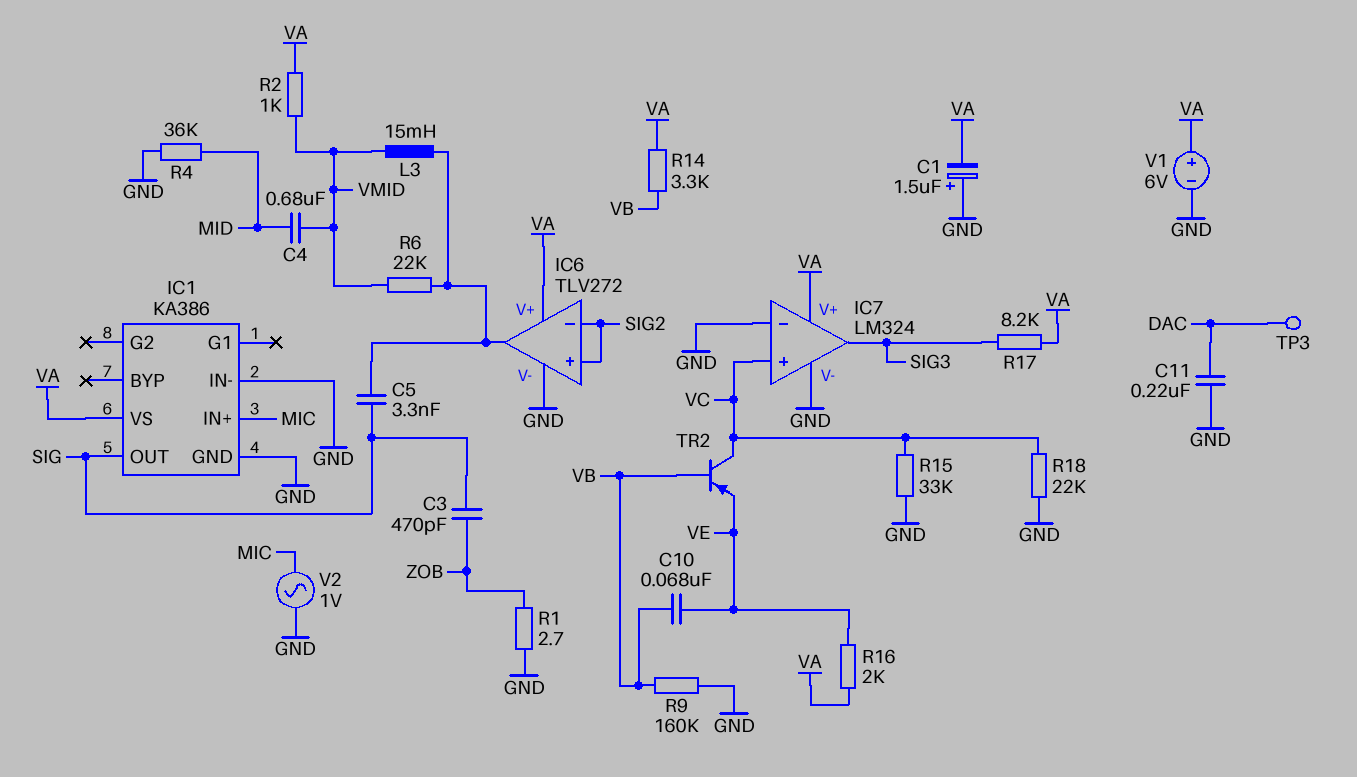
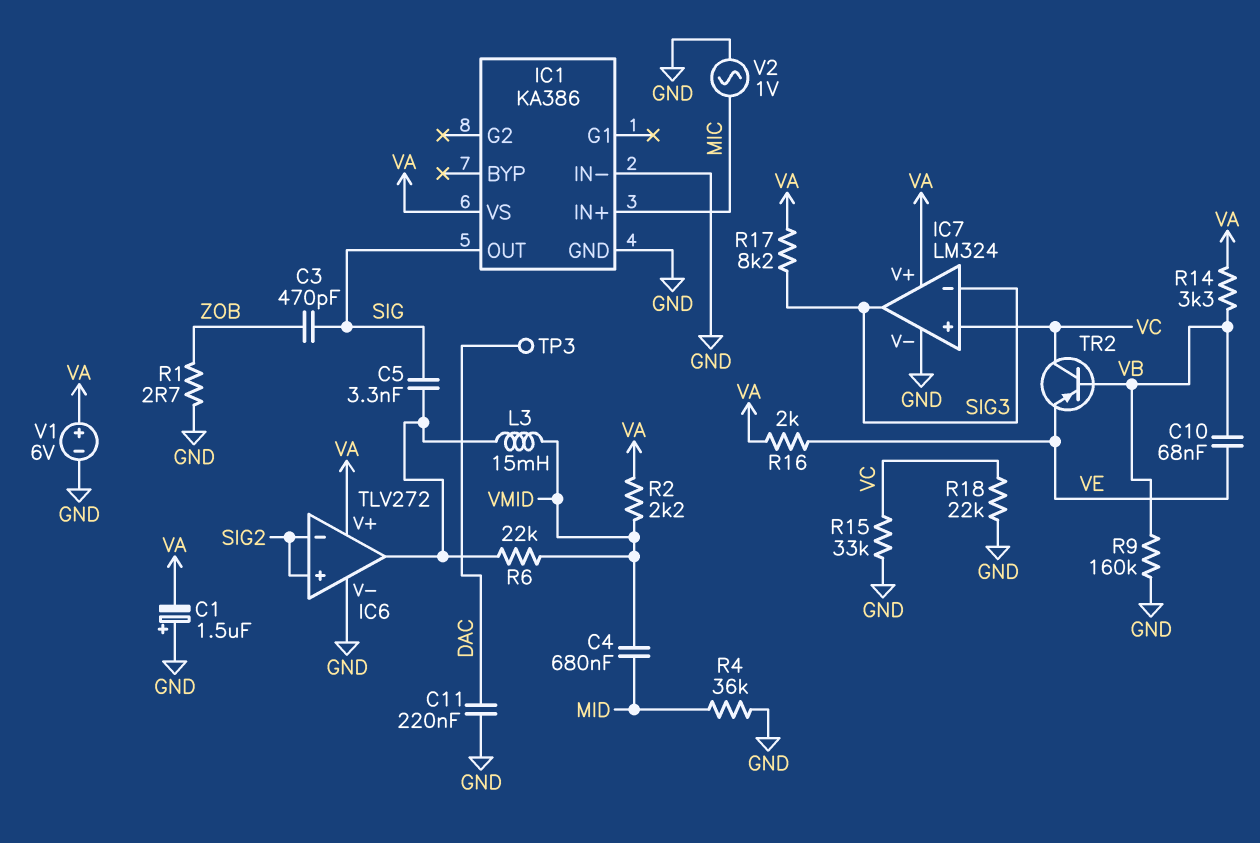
IC7 pin in-: GND -> SIG3
R2: 1k (VA, VMID) -> 2.2k (VA, VMID)

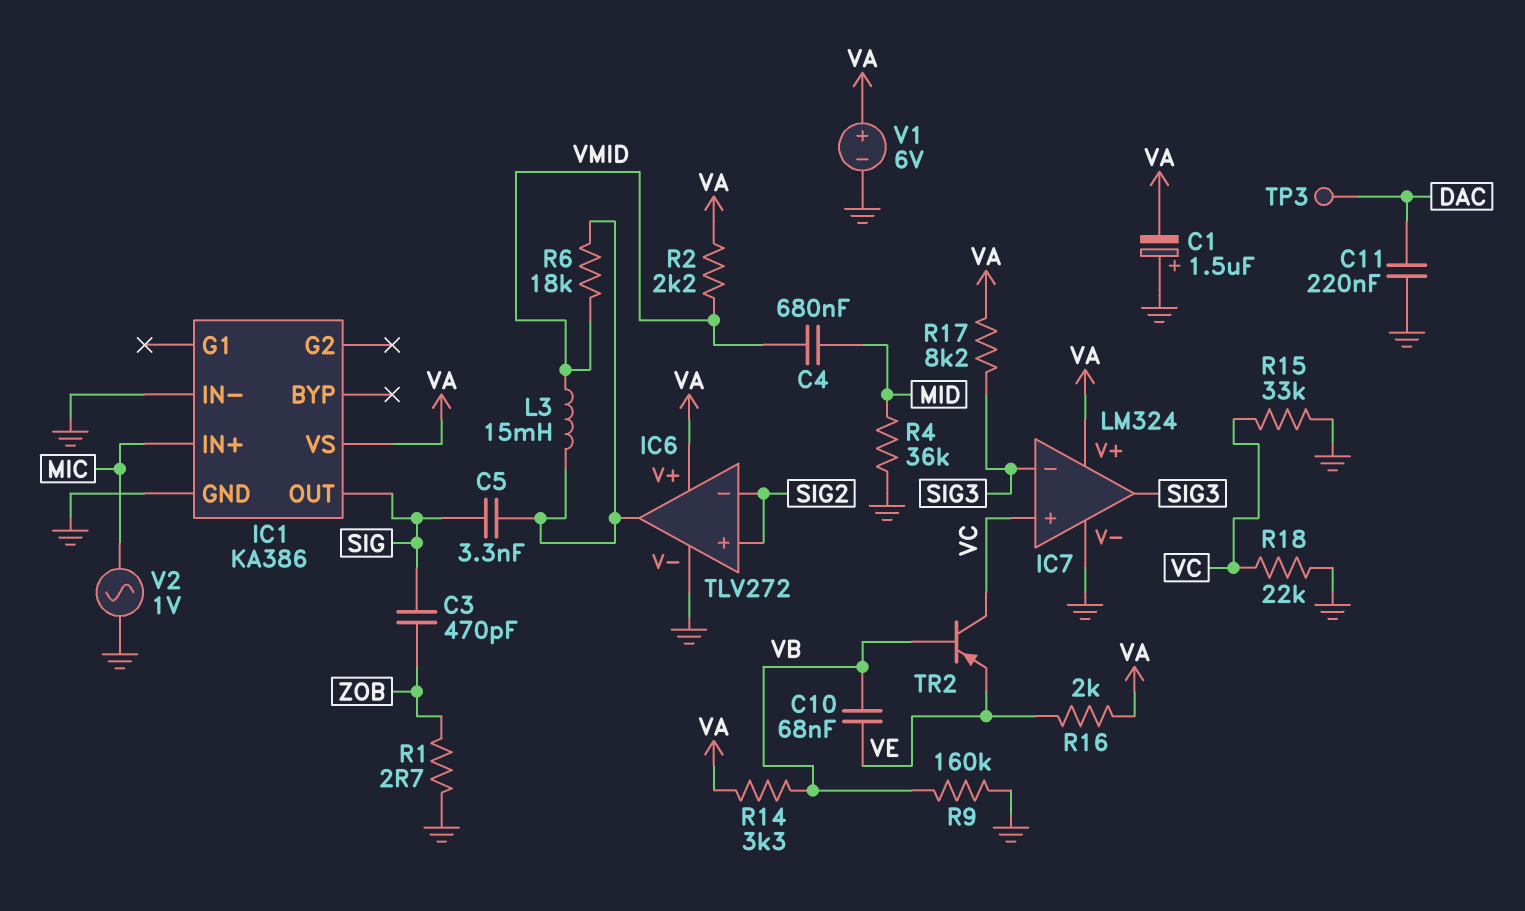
R6: 22k (IC6/out, VMID) -> 18k (IC6/out, VMID)

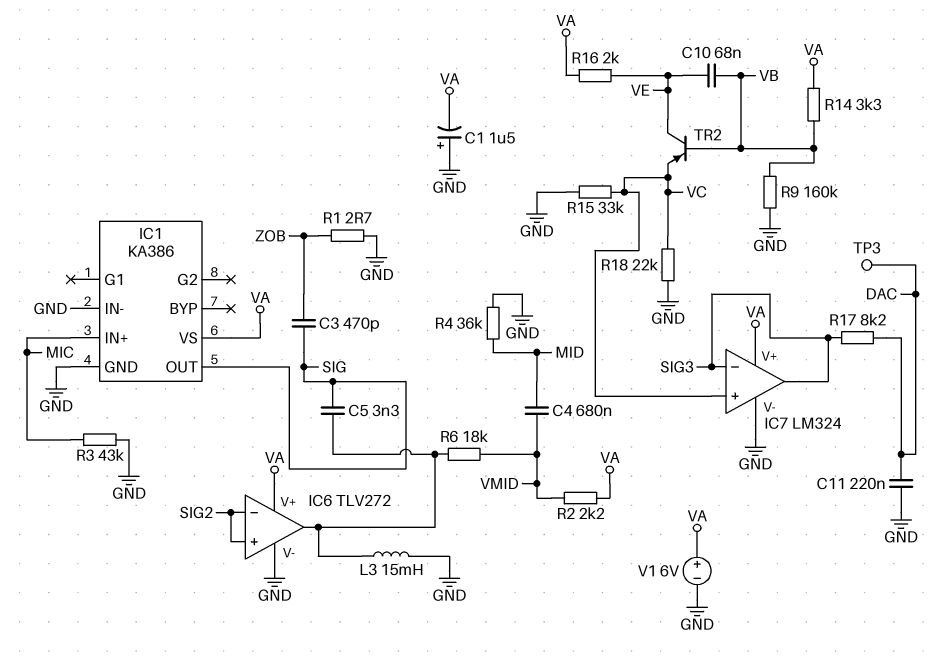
L3: 15mH (IC6/out, VMID) -> 15mH (GND, IC6/out)
R3: none -> 43k (GND, MIC)
R17: 8.2k (SIG3, VA) -> 8.2k (DAC, SIG3)
TR2: PNP (B VB, C VC, E VE) -> PNP (B VB, C VE, E VC)
V2: AC 1V (GND, MIC) -> none

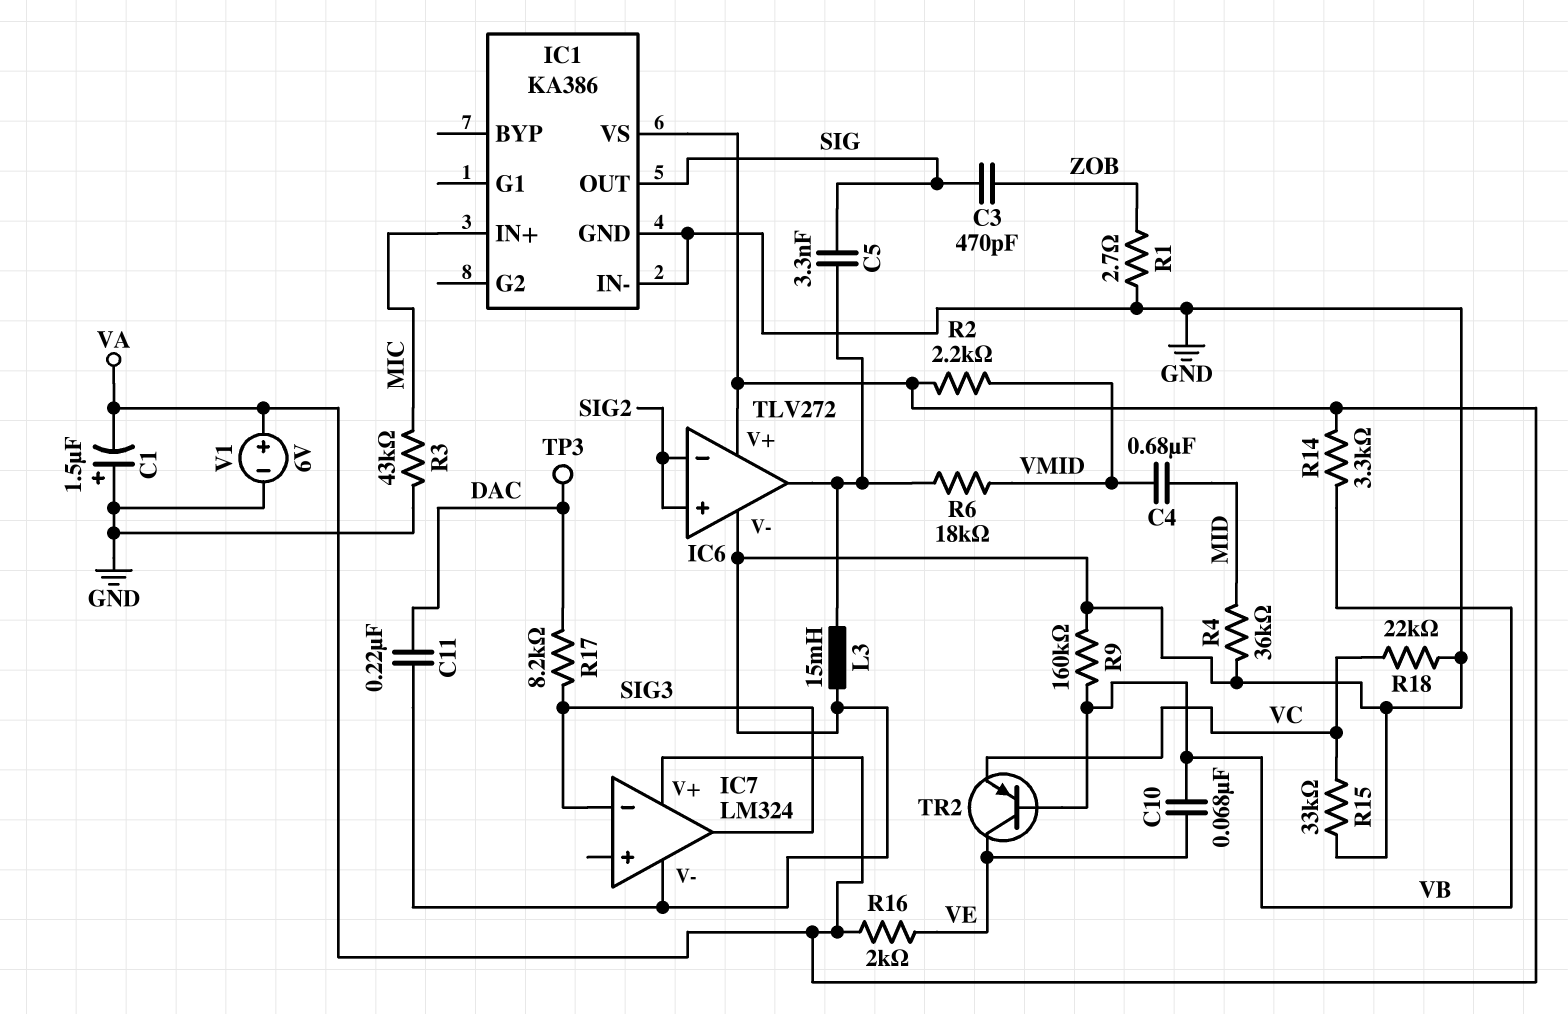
IC7 pin in+: VC -> none

